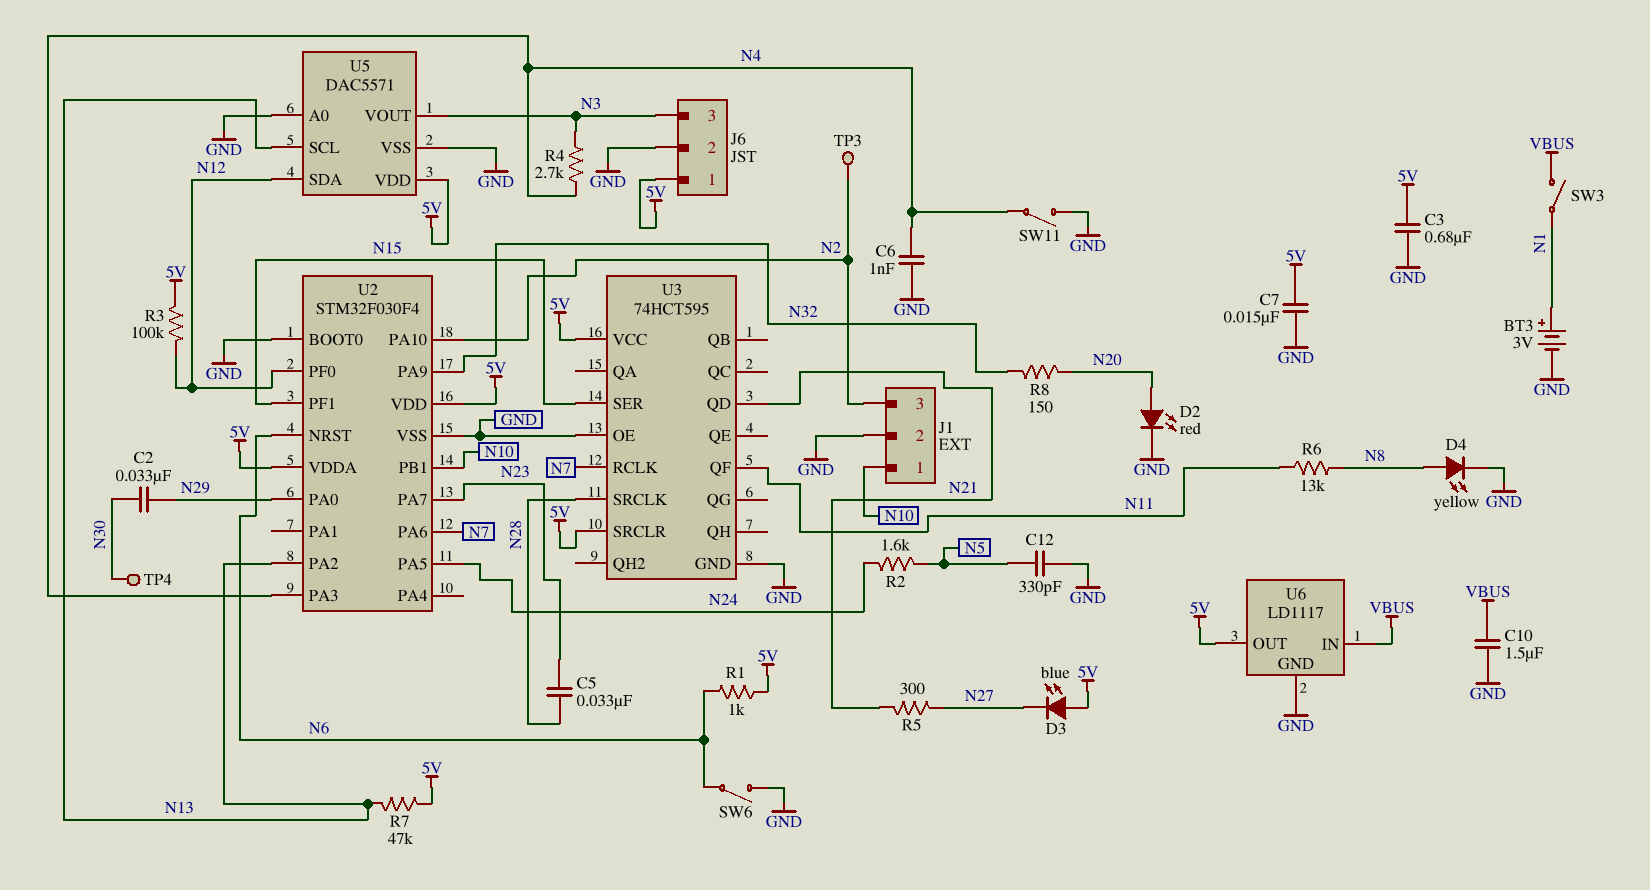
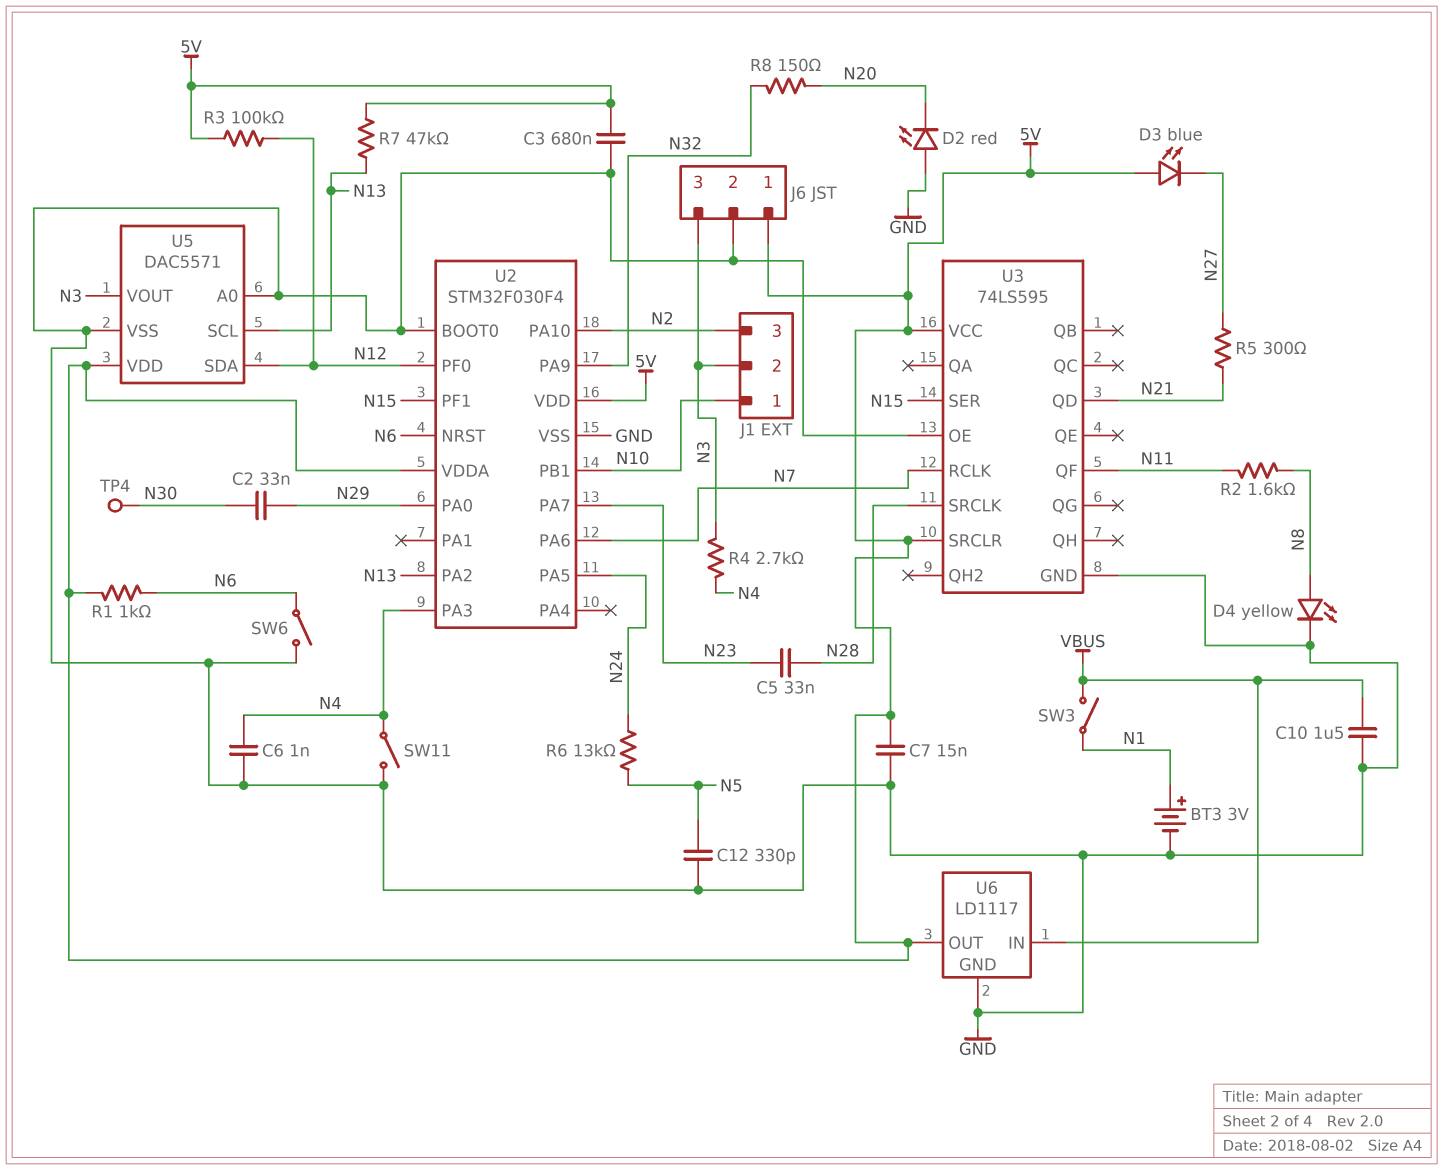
D2: LED red (A N20, K GND) -> LED red (A GND, K N20)
J1 pin 2: GND -> N3
R2: 1.6k (N5, N24) -> 1.6k (N8, N11)
R6: 13k (N8, N11) -> 13k (N5, N24)
TP3: test point (N2) -> none
U3: 74HCT595 -> 74LS595

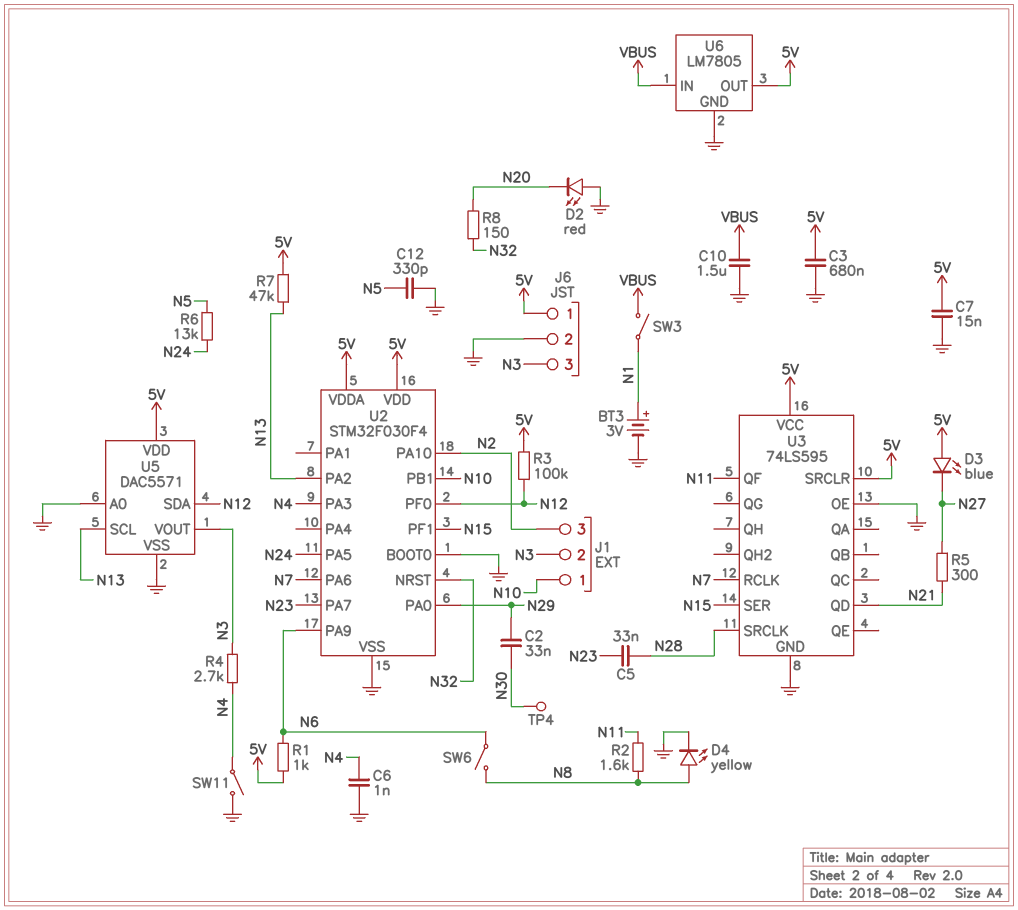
SW6: switch (GND, N6) -> switch (N6, N8)
U2 pin NRST: N6 -> N32
U2 pin PA9: N32 -> N6
U6: LD1117 -> LM7805

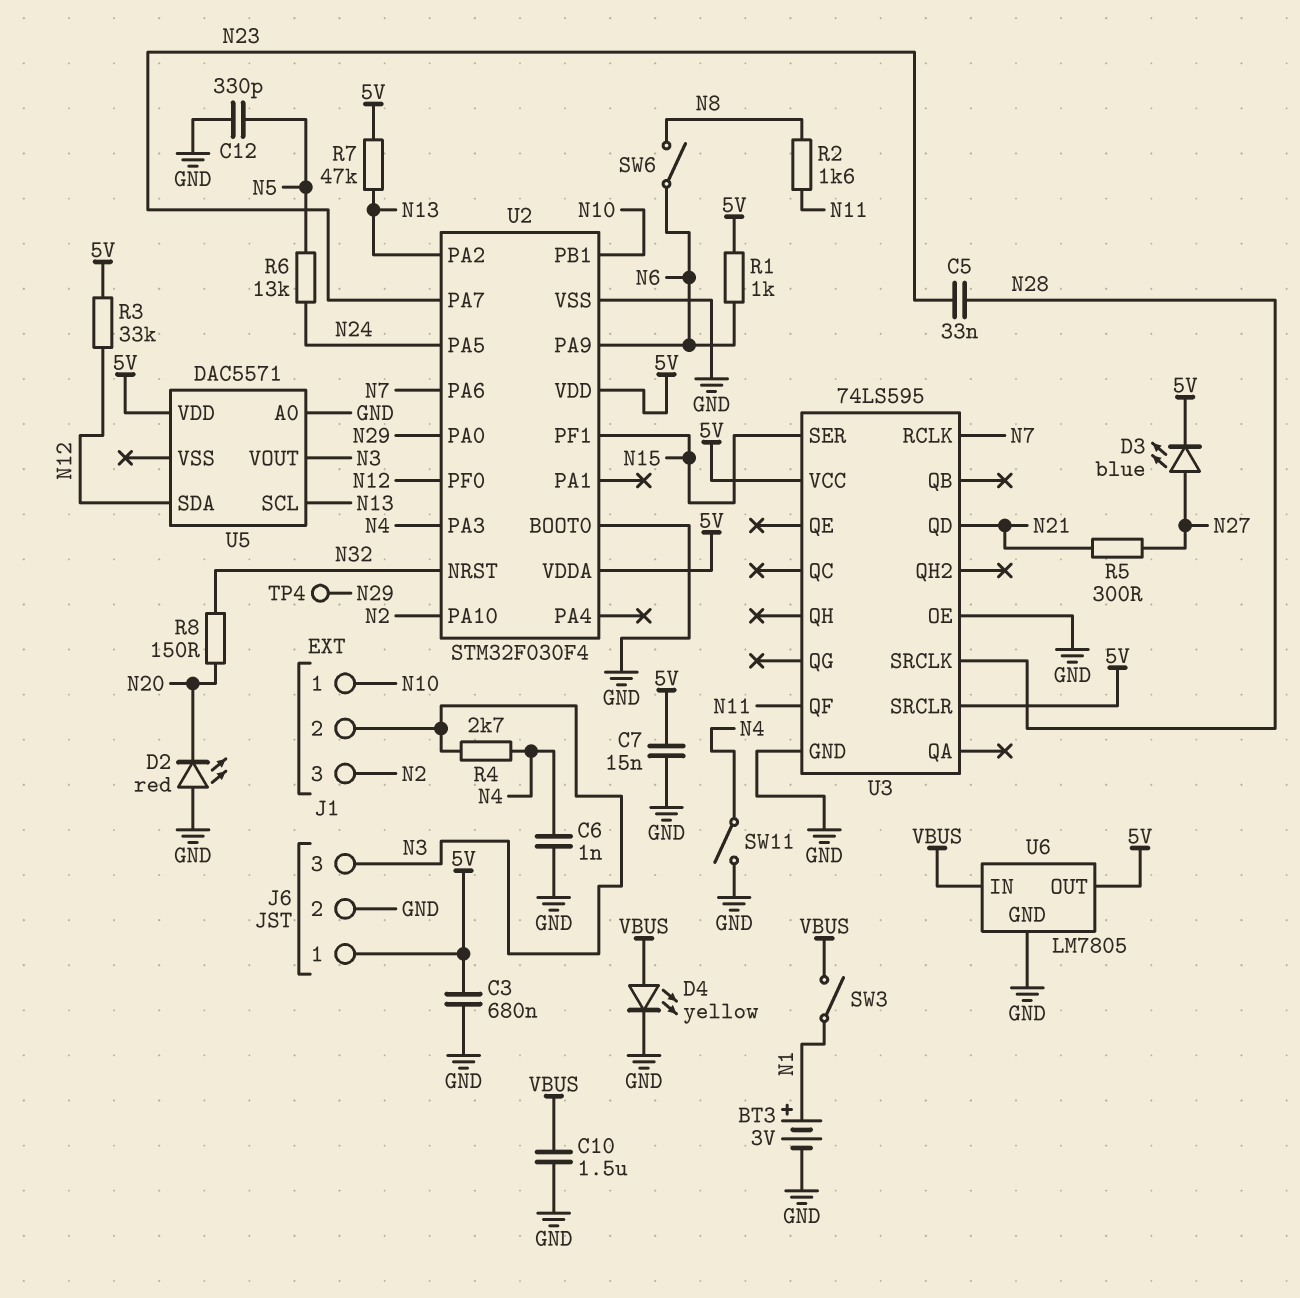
C2: 33nF (N29, N30) -> none
D3: LED blue (A 5V, K N27) -> LED blue (A N27, K 5V)
D4: LED yellow (A N8, K GND) -> LED yellow (A VBUS, K GND)
R3: 100k (5V, N12) -> 33k (5V, N12)
TP4: test point (N30) -> test point (N29)
U5 pin VSS: GND -> none

